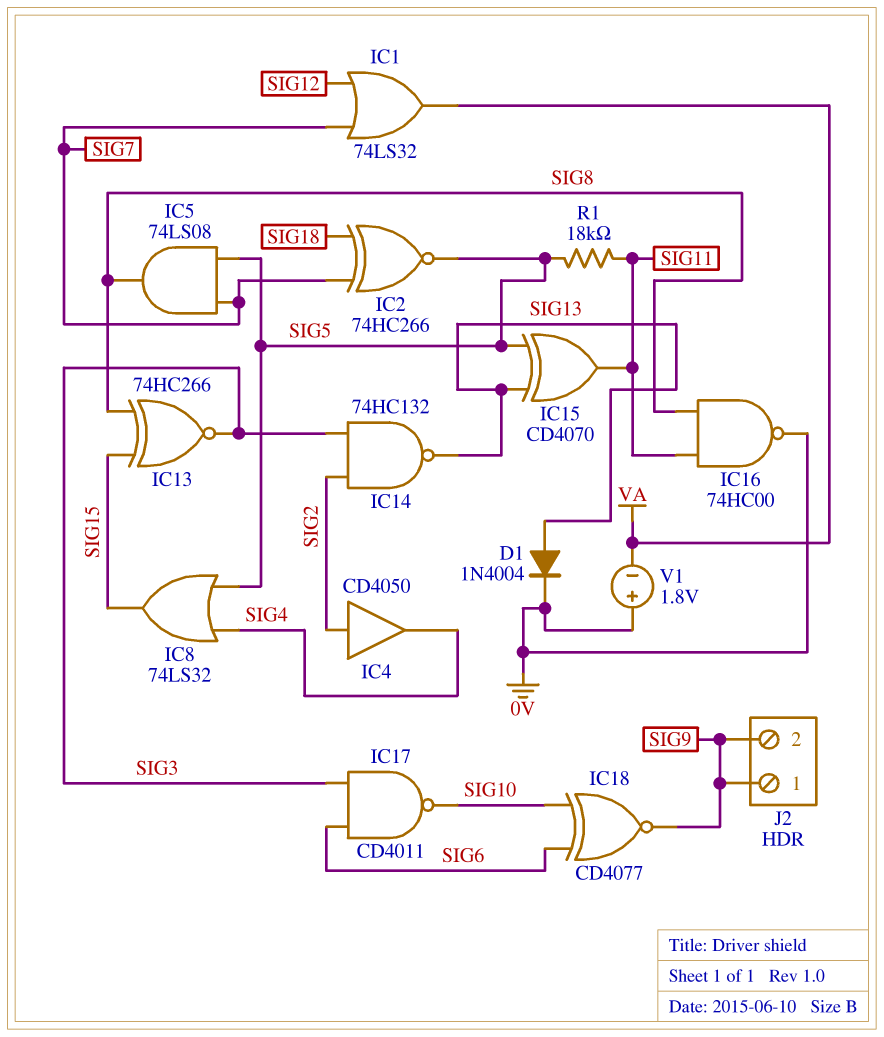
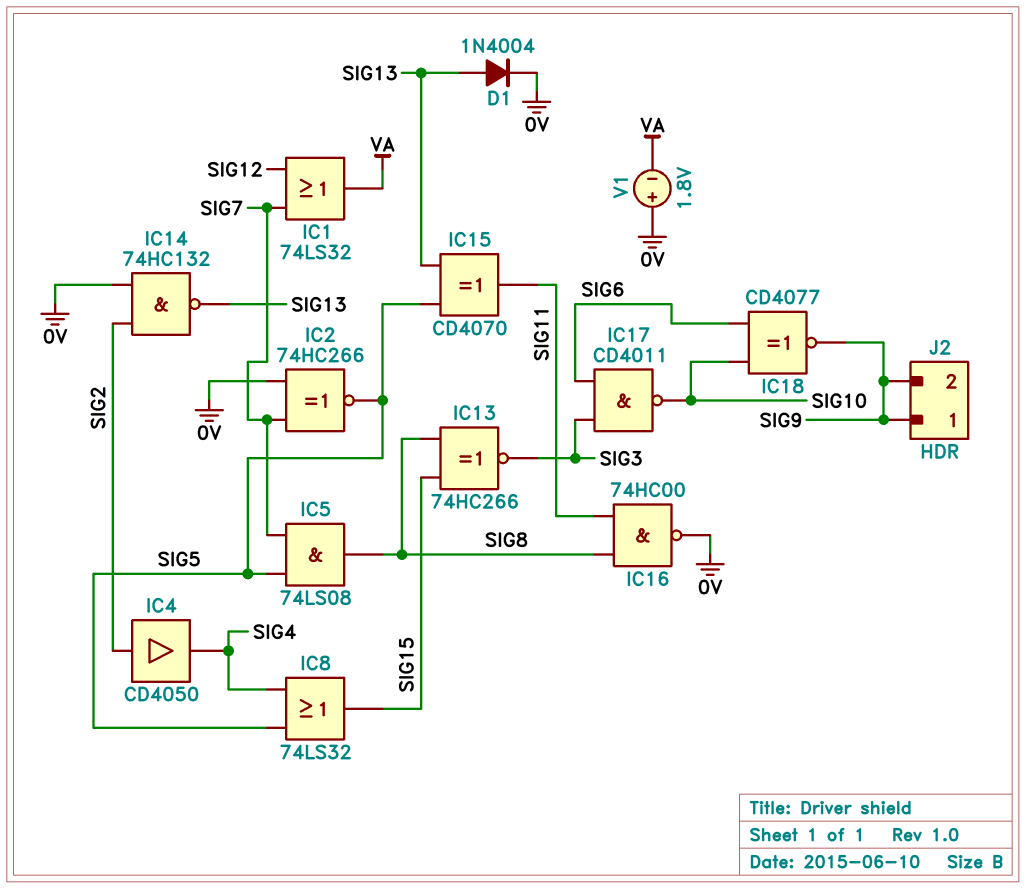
IC2: XNOR 74HC266 (in SIG7, in SIG18, out SIG5) -> XNOR 74HC266 (in 0V, in SIG7, out SIG5)
IC14: NAND 74HC132 (in SIG2, in SIG3, out SIG13) -> NAND 74HC132 (in 0V, in SIG2, out SIG13)
R1: 18k (SIG5, SIG11) -> none

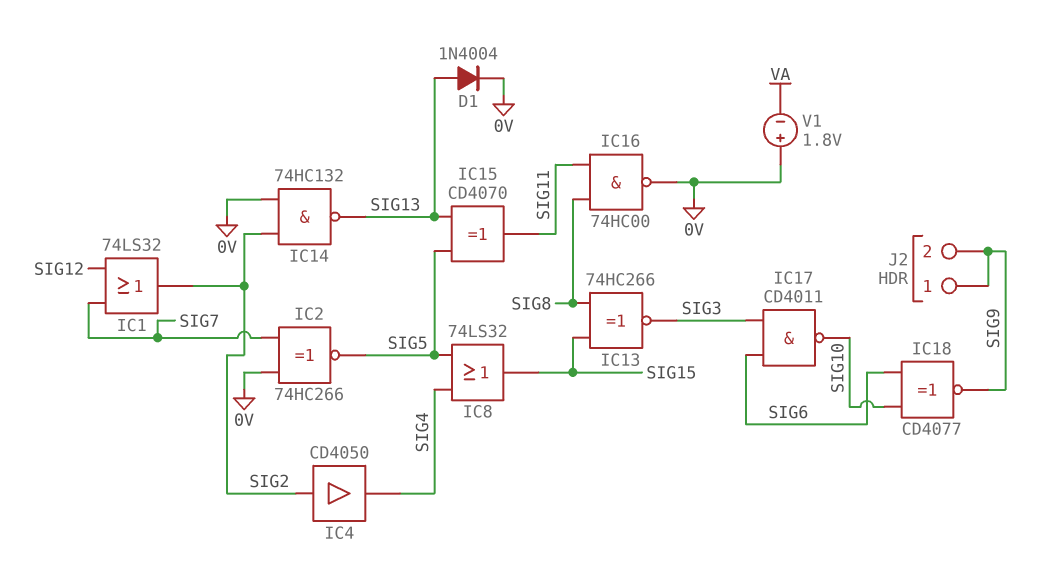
IC1: OR 74LS32 (in SIG7, in SIG12, out VA) -> OR 74LS32 (in SIG7, in SIG12, out SIG2)
IC5: AND 74LS08 (in SIG5, in SIG7, out SIG8) -> none

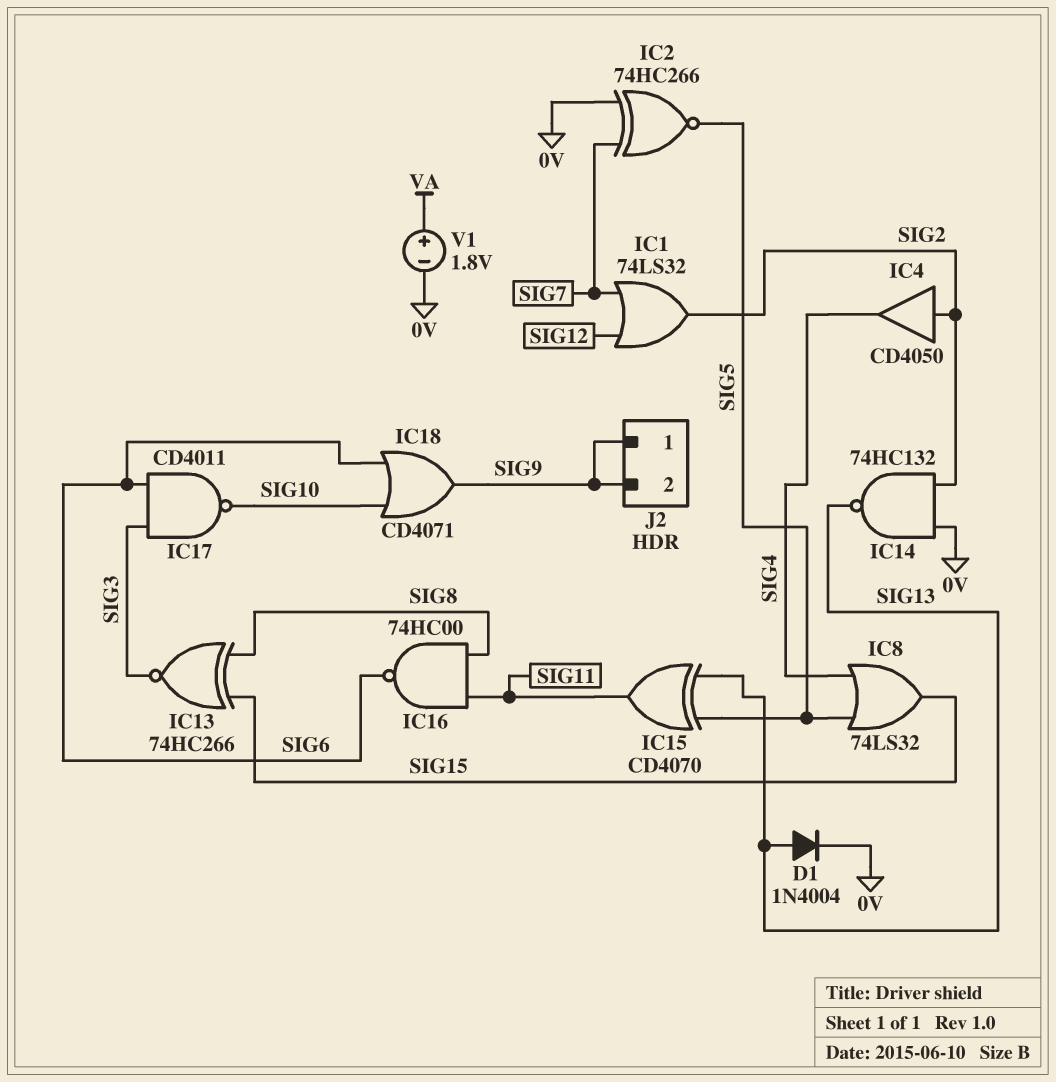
IC16: NAND 74HC00 (in SIG8, in SIG11, out 0V) -> NAND 74HC00 (in SIG8, in SIG11, out SIG6)
IC18: XNOR CD4077 (in SIG6, in SIG10, out SIG9) -> OR CD4071 (in SIG6, in SIG10, out SIG9)
V1: 1.8V (plus 0V, minus VA) -> 1.8V (plus VA, minus 0V)

